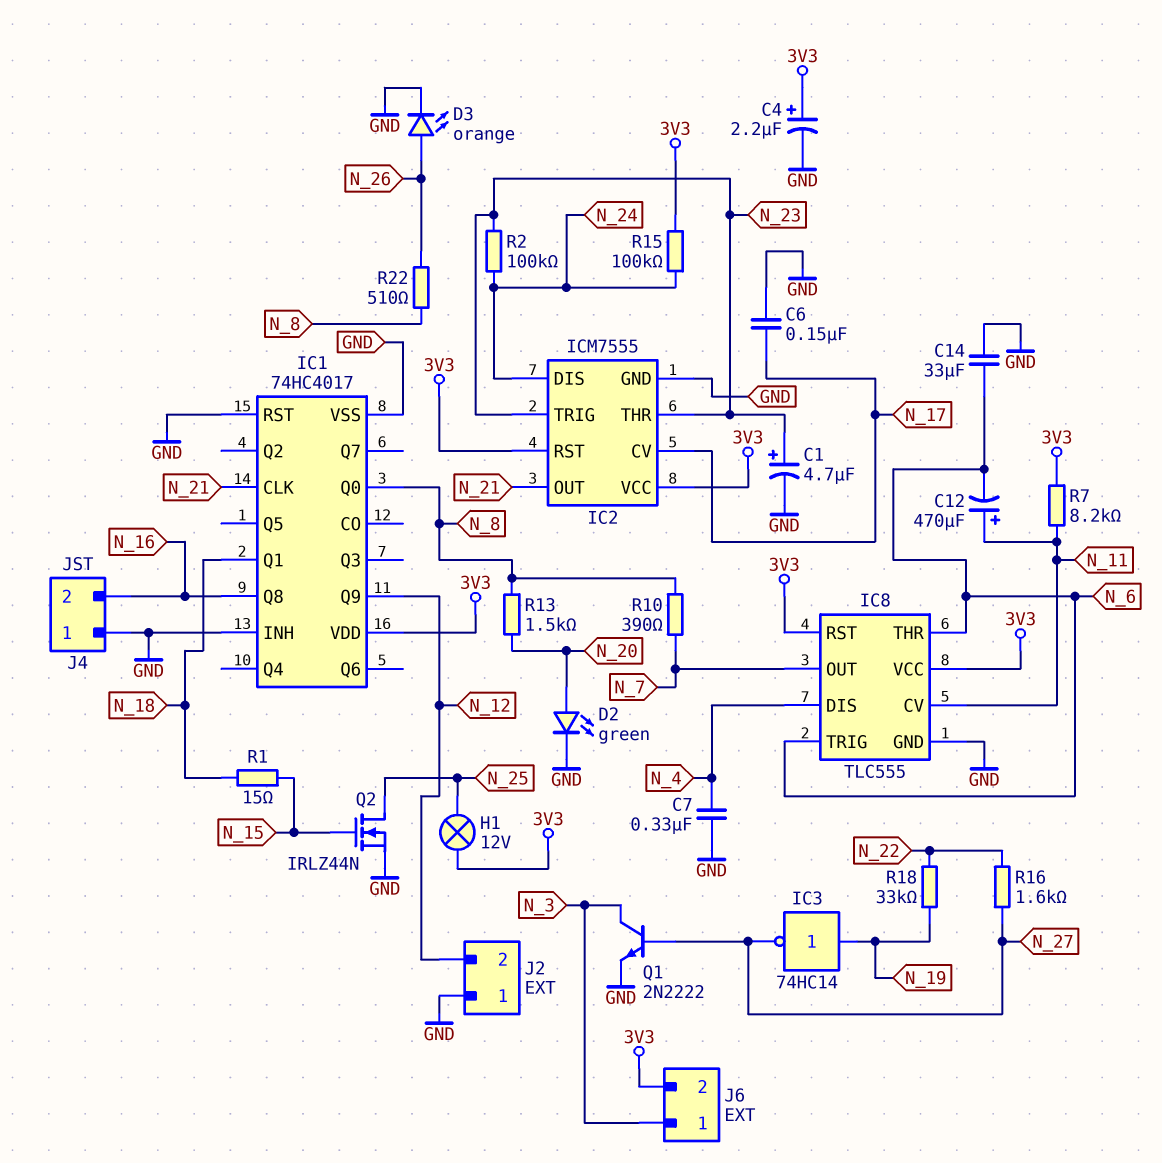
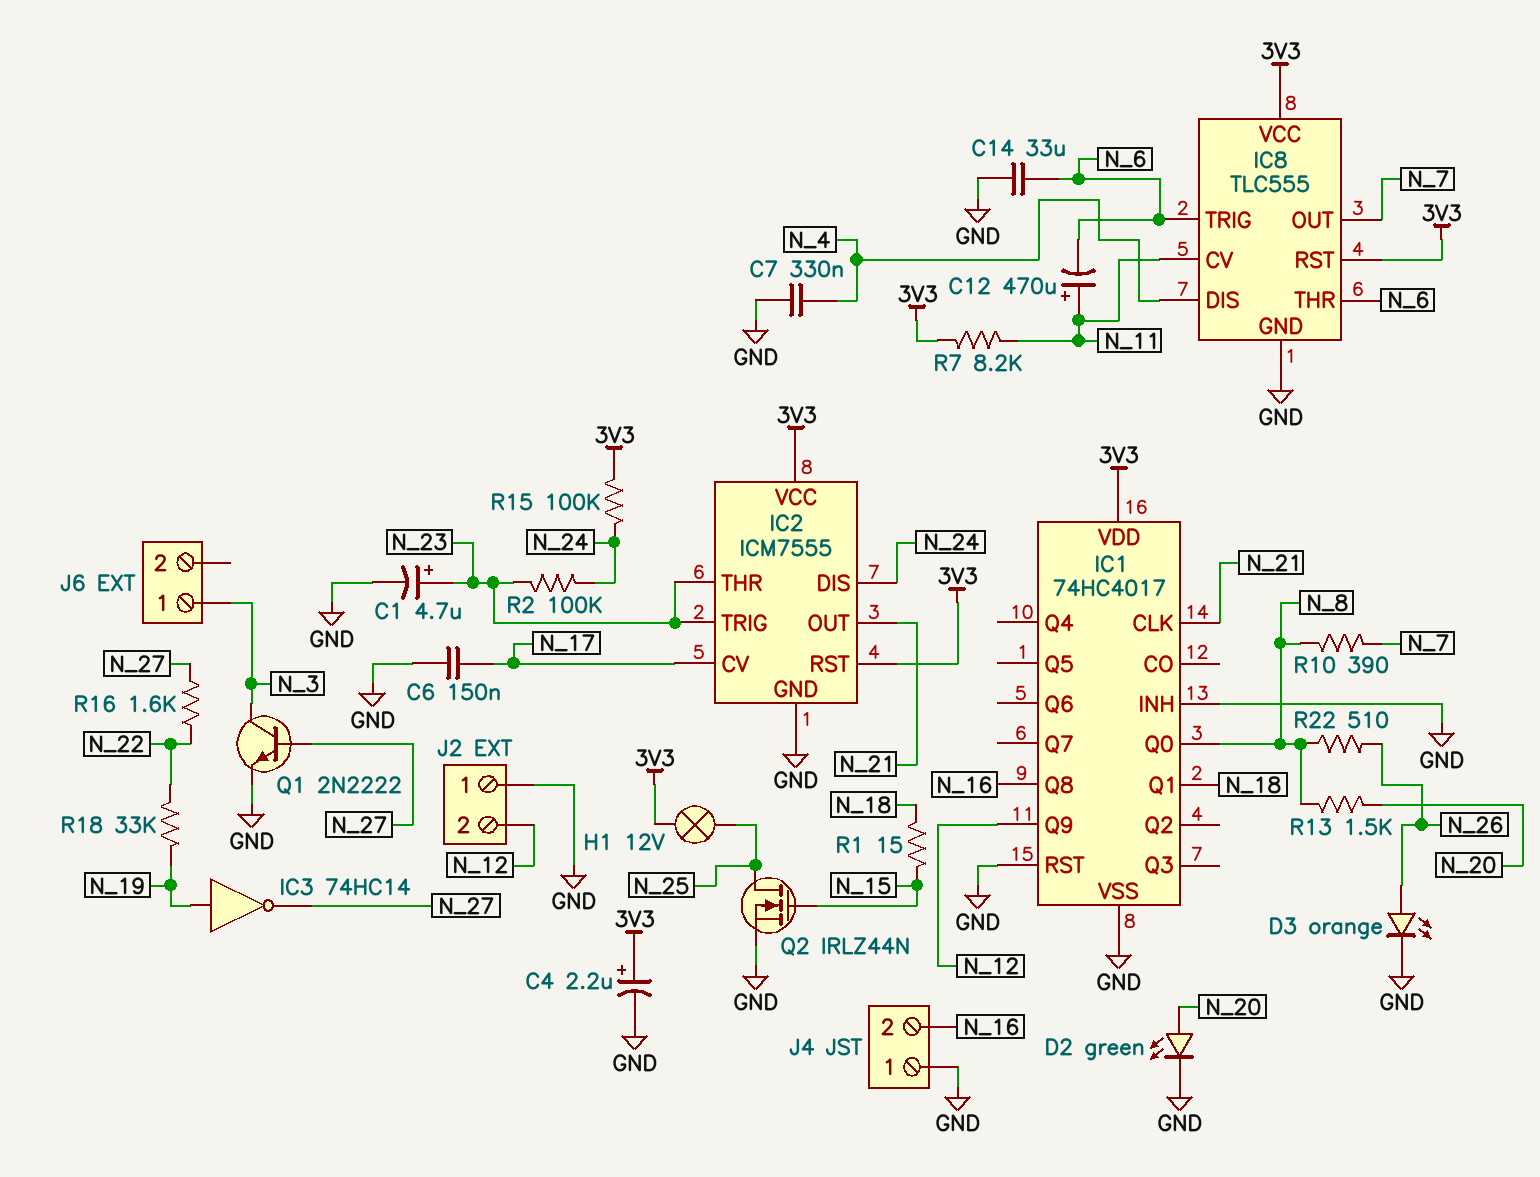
J6 pin 2: 3V3 -> none

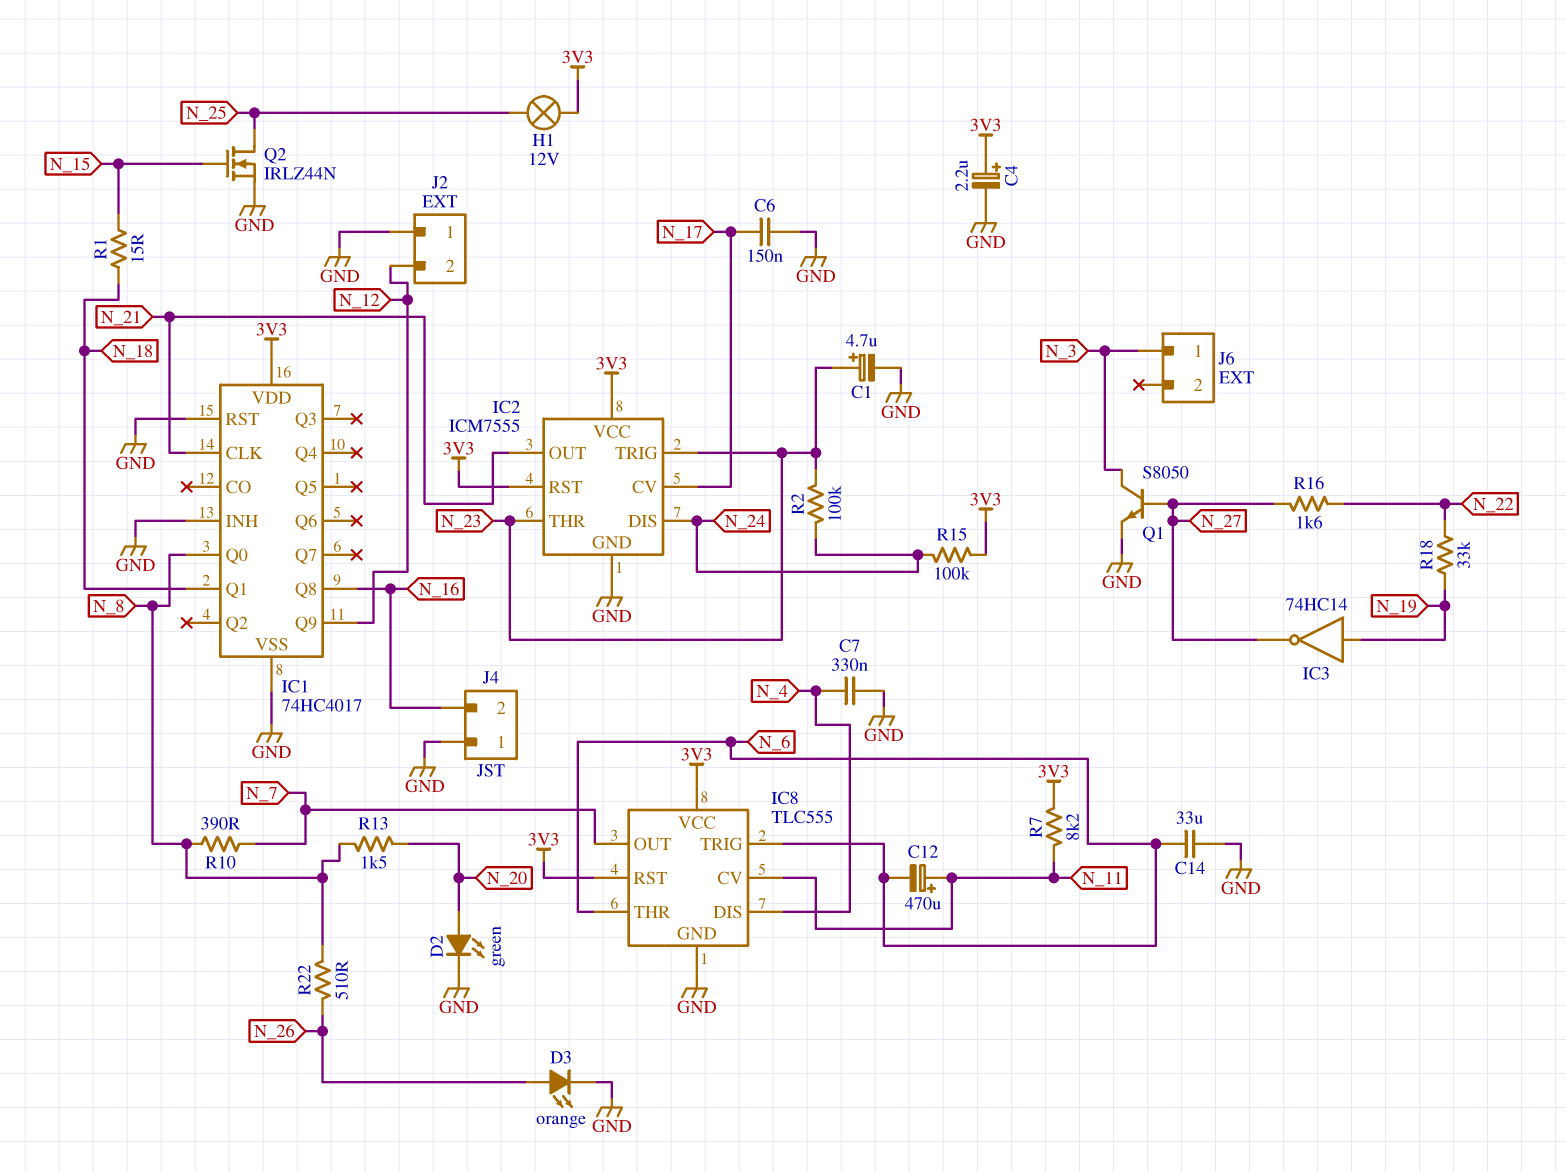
Q1: NPN 2N2222 (B N_27, C N_3, E GND) -> NPN S8050 (B N_27, C N_3, E GND)

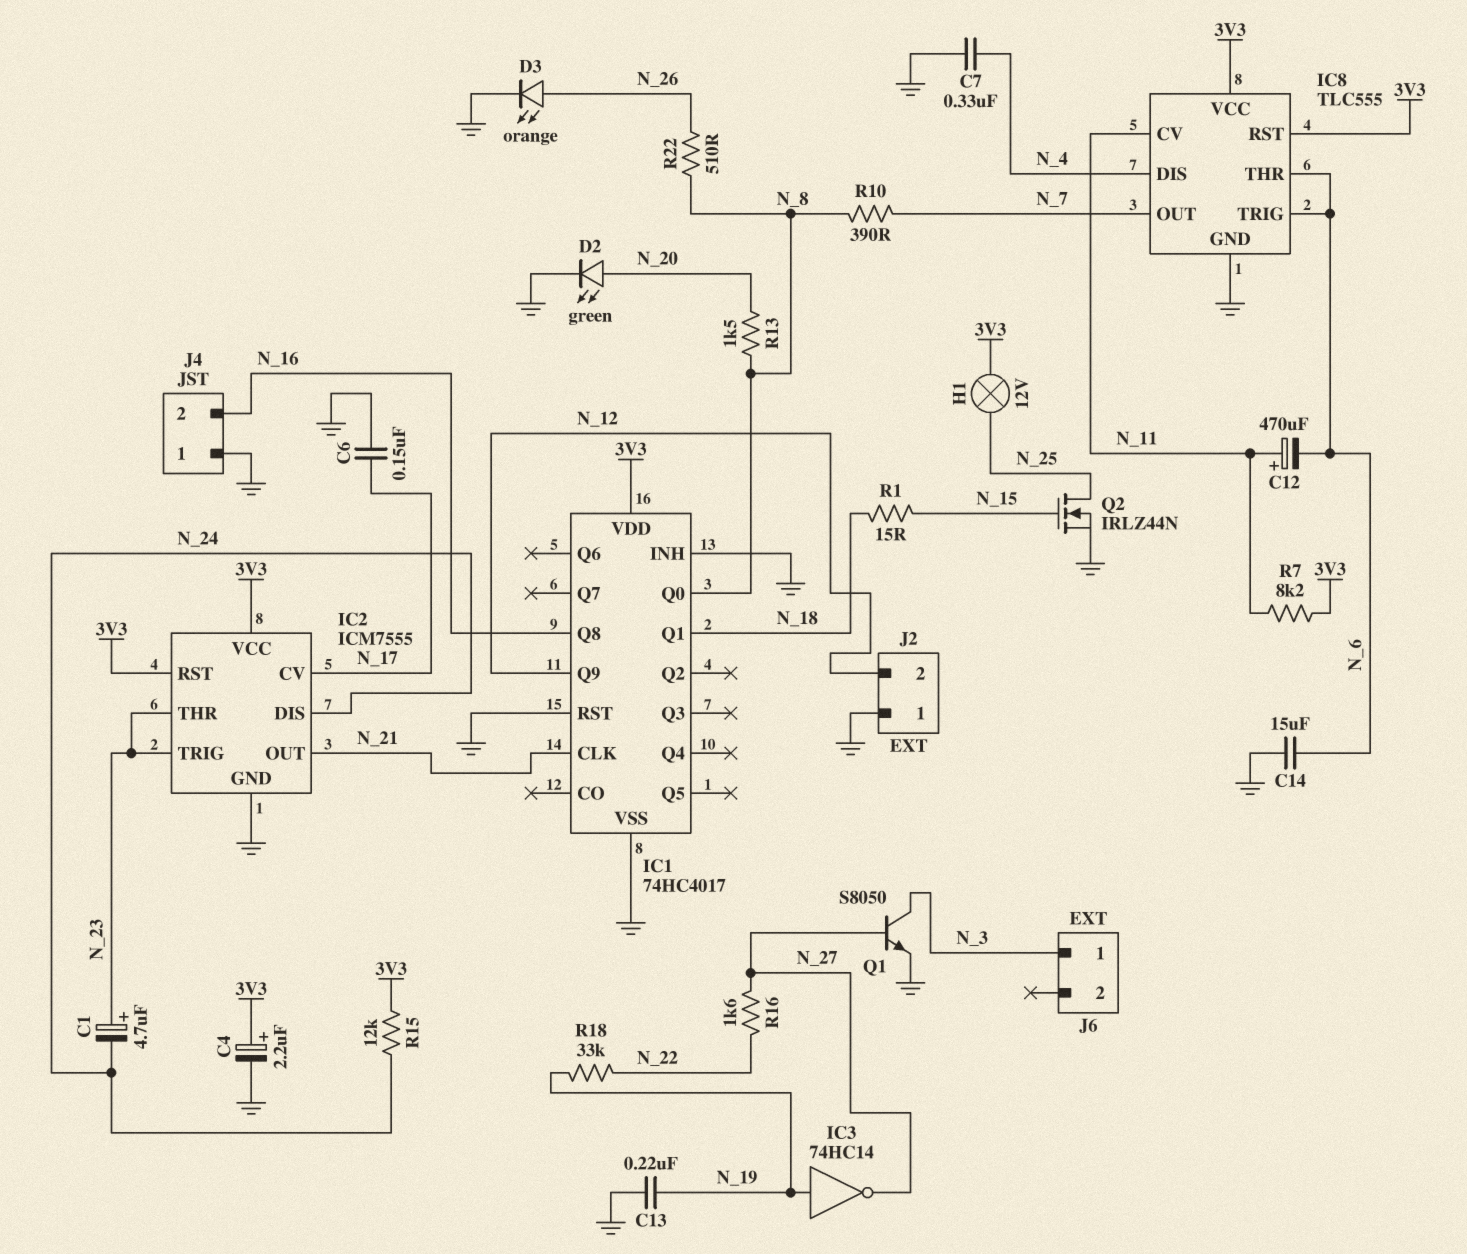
C1: 4.7uF (plus N_23, minus GND) -> 4.7uF (plus N_23, minus N_24)
C13: none -> 220nF (GND, N_19)
C14: 33uF (GND, N_6) -> 15uF (GND, N_6)
R2: 100k (N_23, N_24) -> none
R15: 100k (3V3, N_24) -> 12k (3V3, N_24)

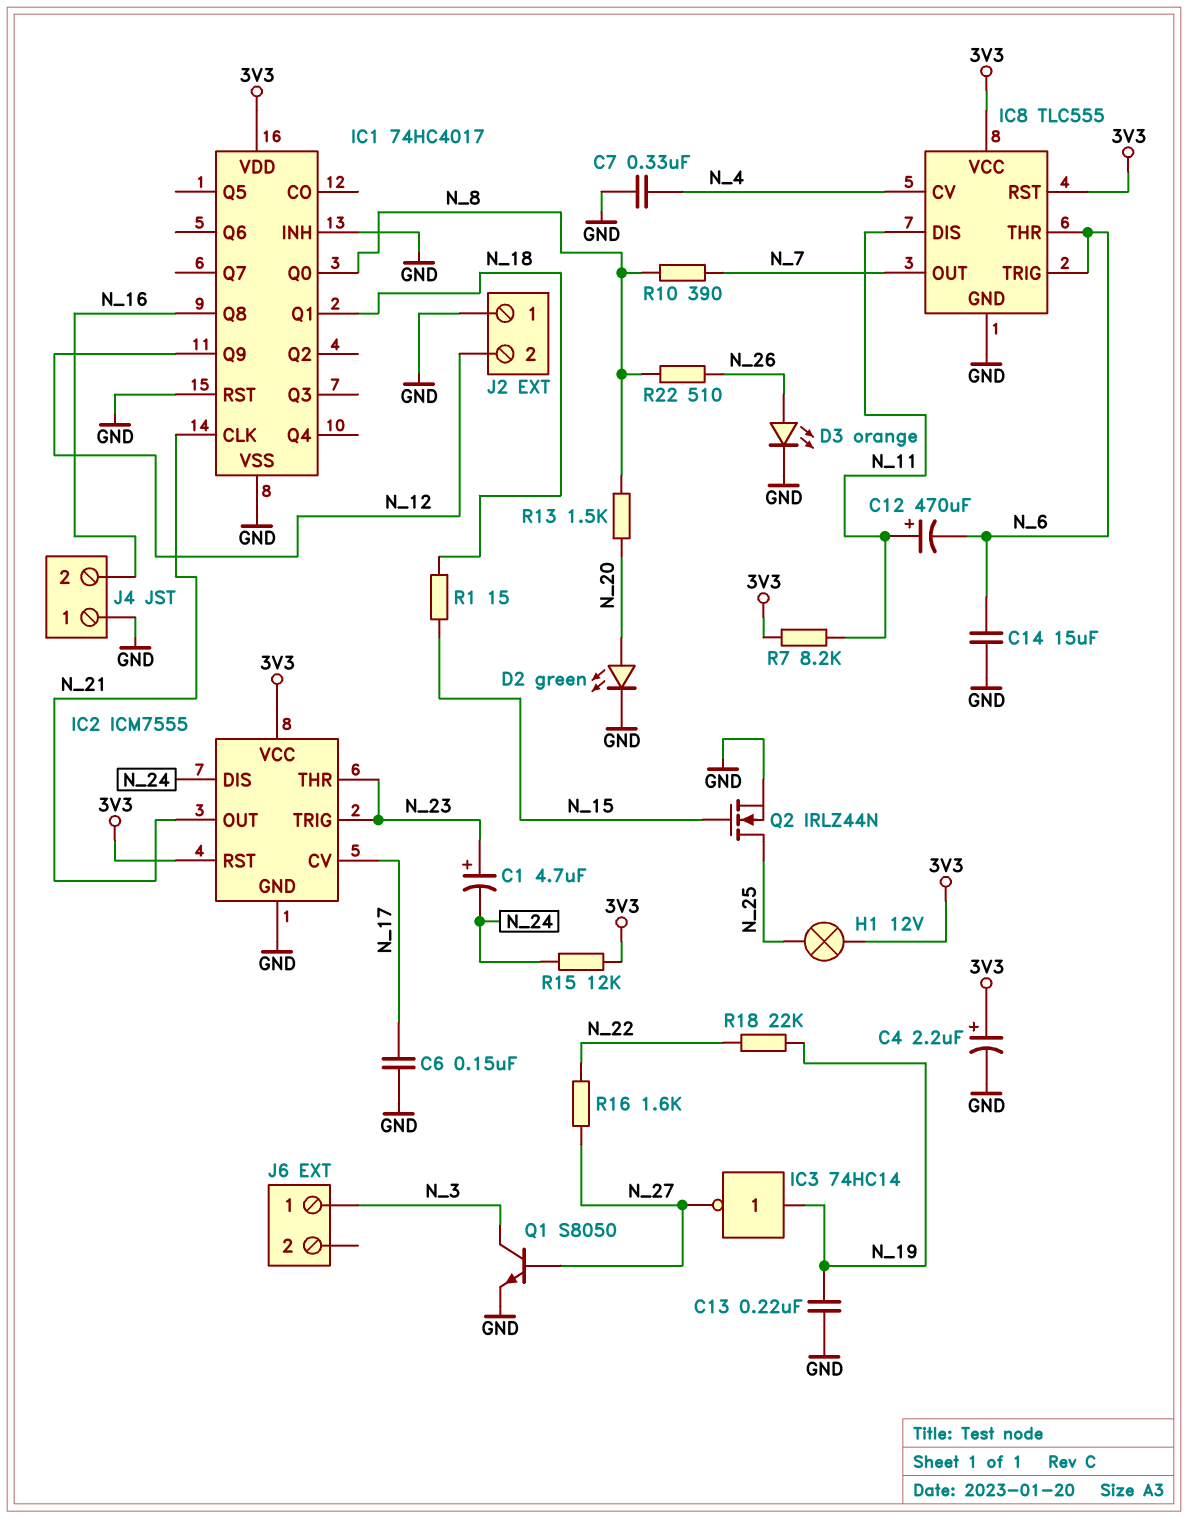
IC8 pin CV: N_11 -> N_4
IC8 pin DIS: N_4 -> N_11
R18: 33k (N_19, N_22) -> 22k (N_19, N_22)

